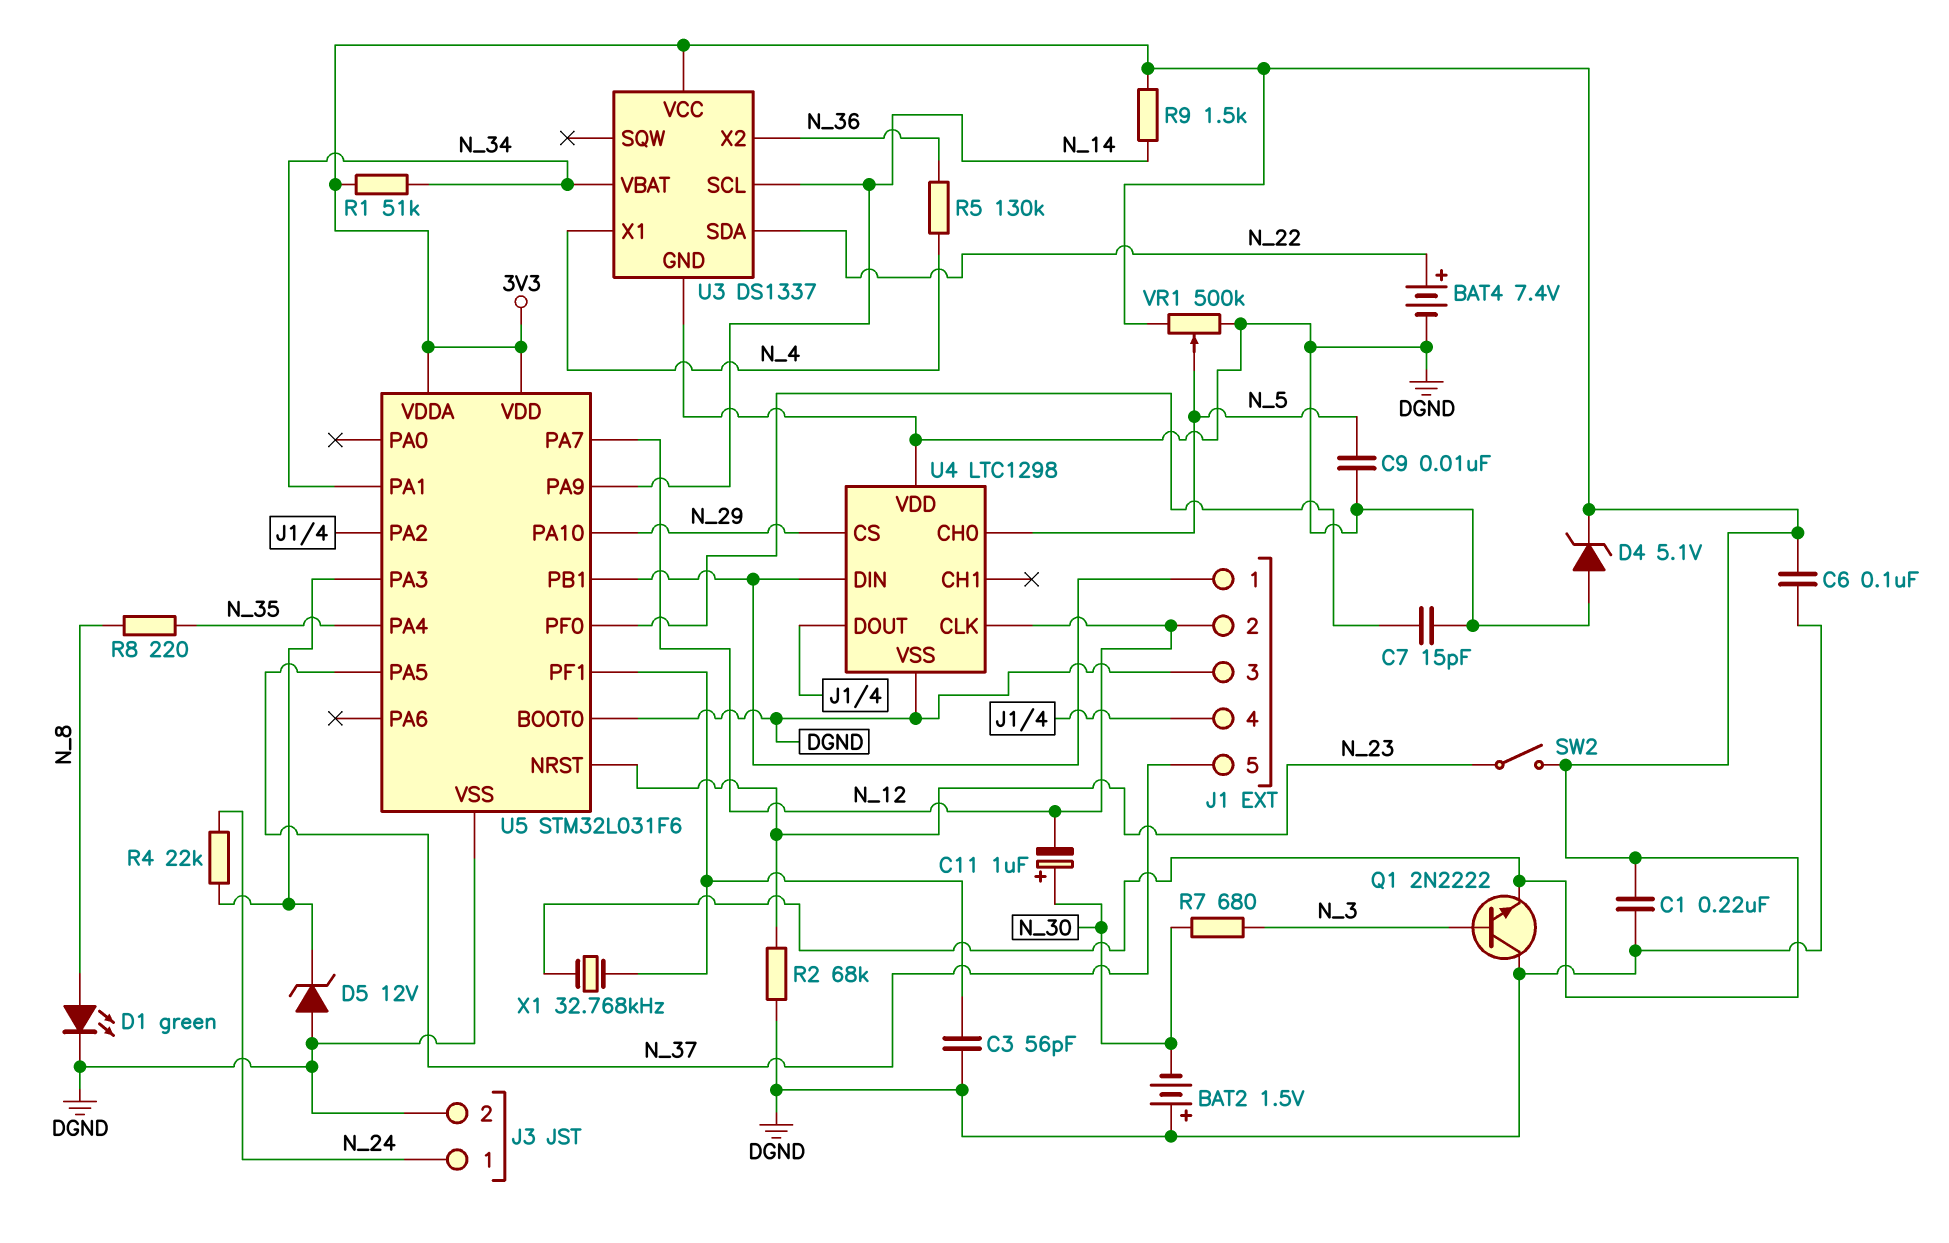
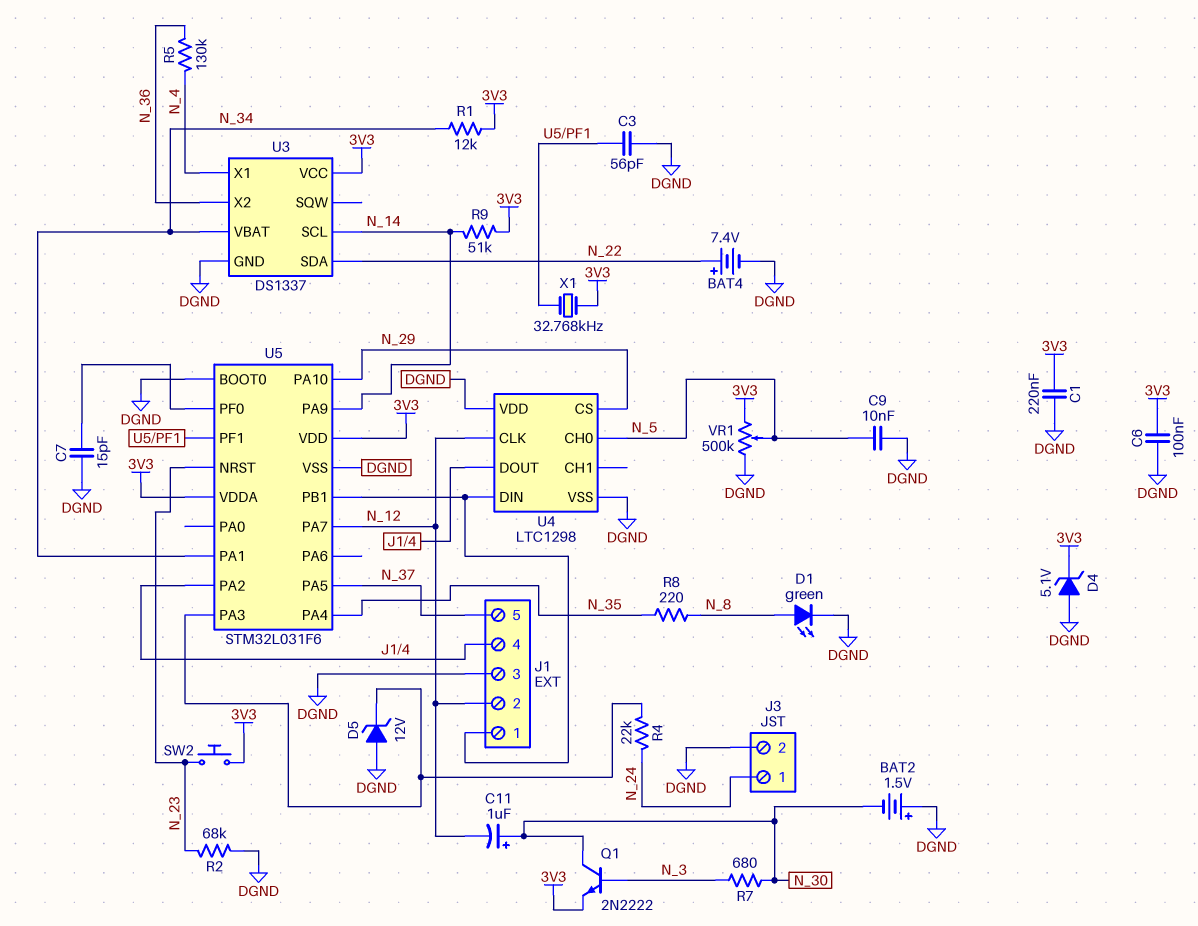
Q1: NPN 2N2222 (B N_3, C DGND, E 3V3) -> NPN 2N2222 (B N_3, C N_30, E 3V3)
R1: 51k (3V3, N_34) -> 12k (3V3, N_34)
R9: 1.5k (3V3, N_14) -> 51k (3V3, N_14)
SW2: switch (3V3, N_23) -> button (3V3, N_23)

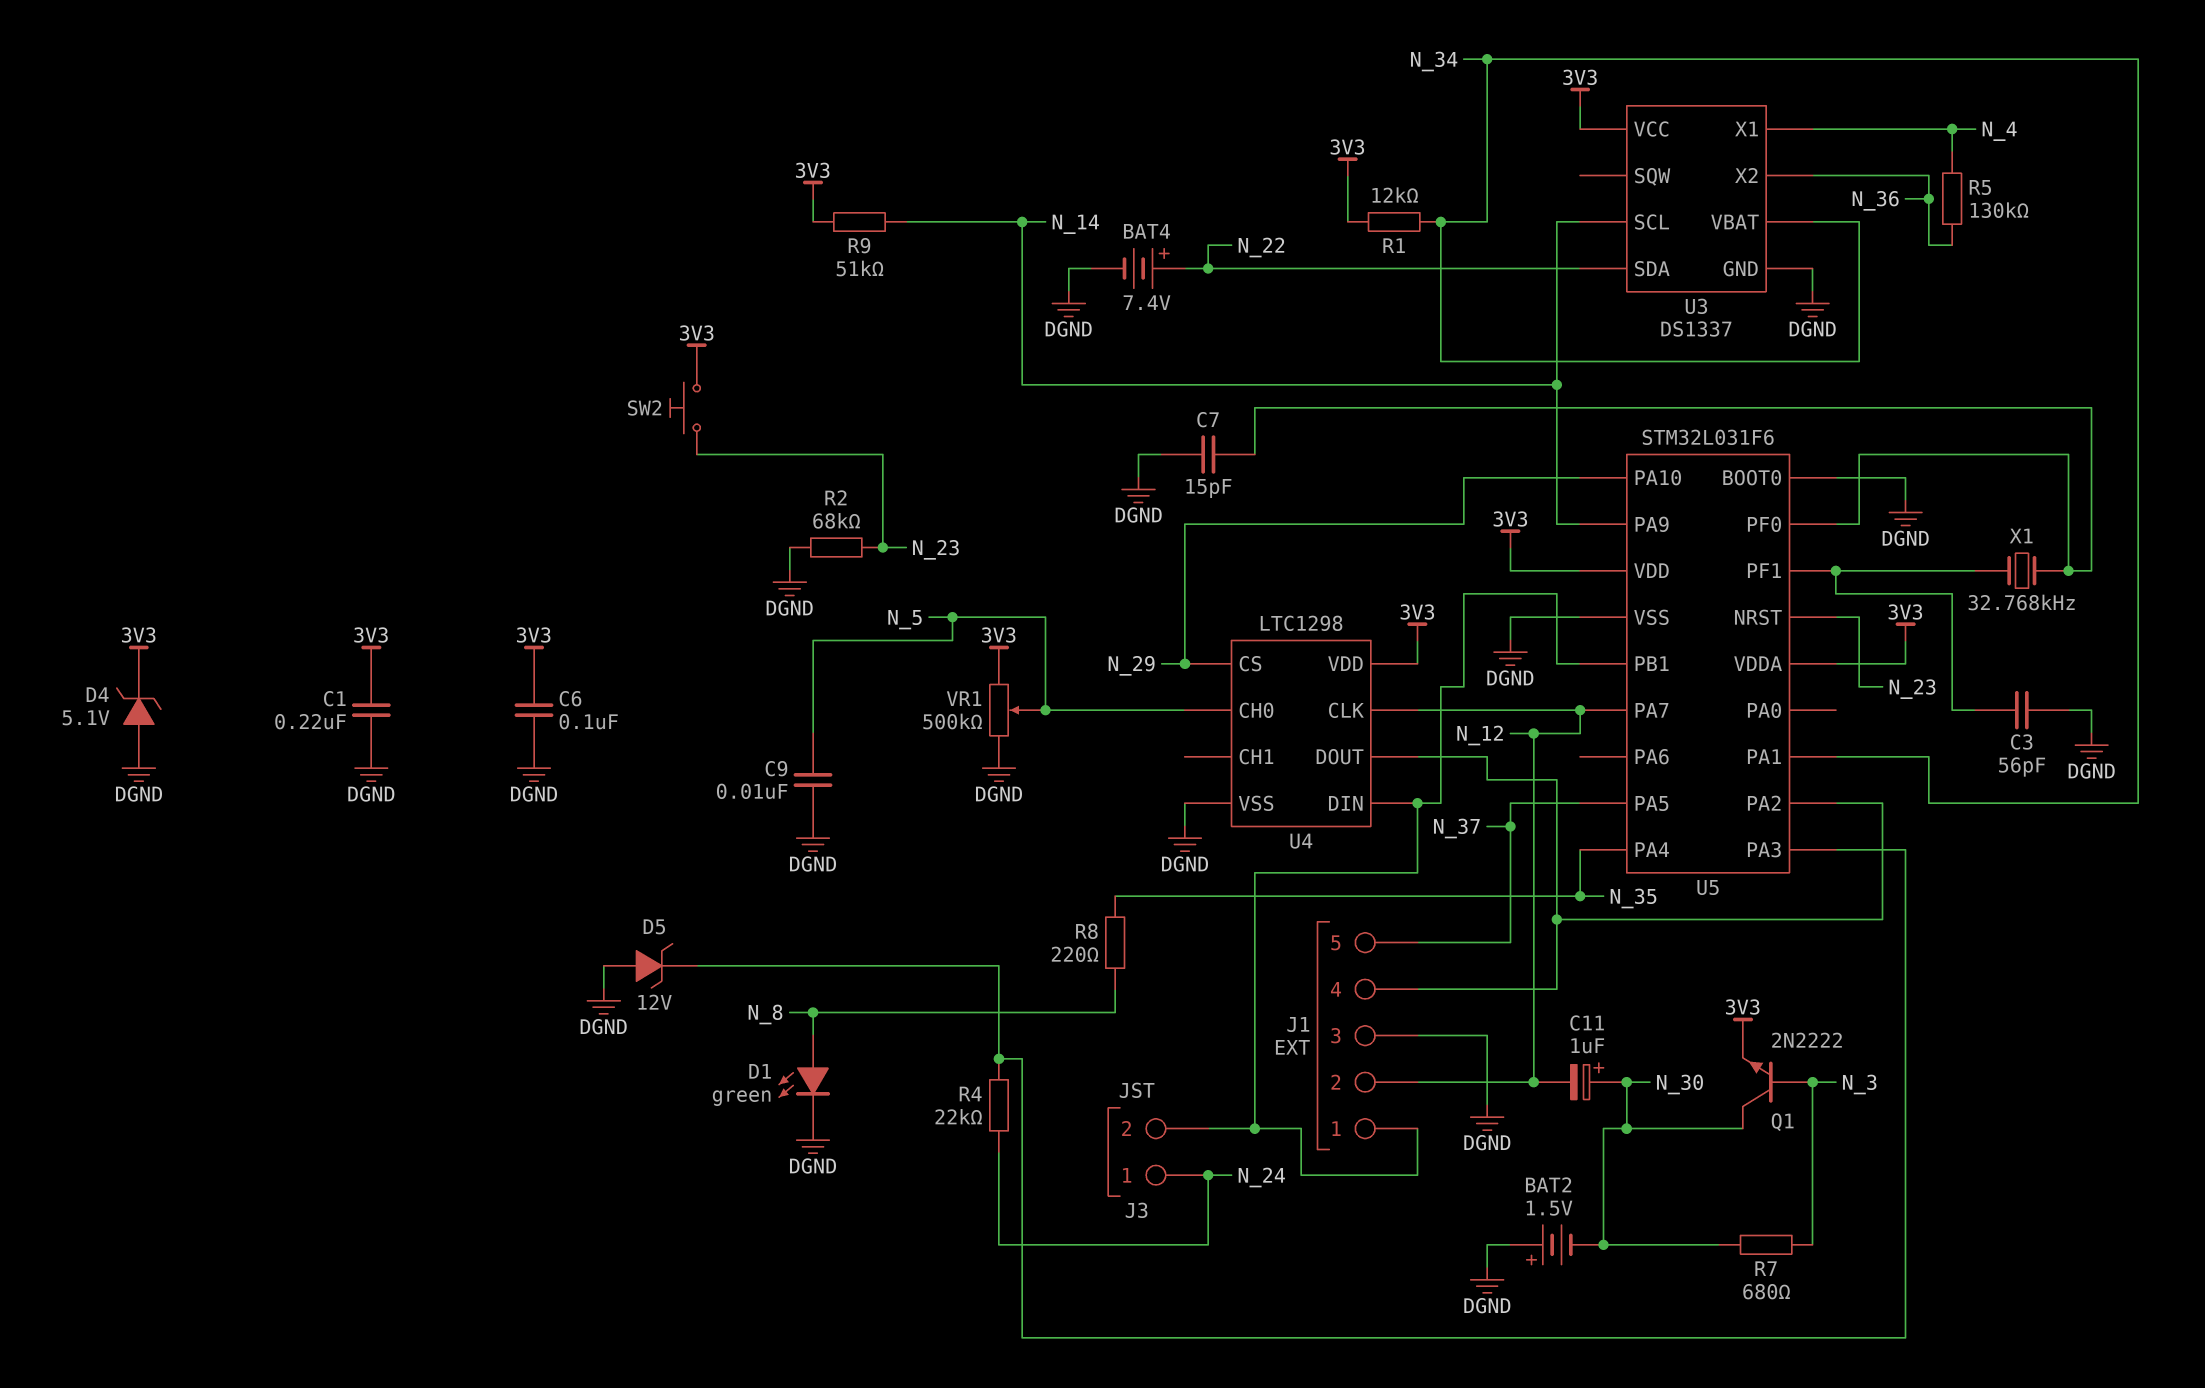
J3 pin 2: DGND -> J1/1
U4 pin VDD: DGND -> 3V3
X1: 32.768kHz (3V3, U5/PF1) -> 32.768kHz (U5/PF0, U5/PF1)

